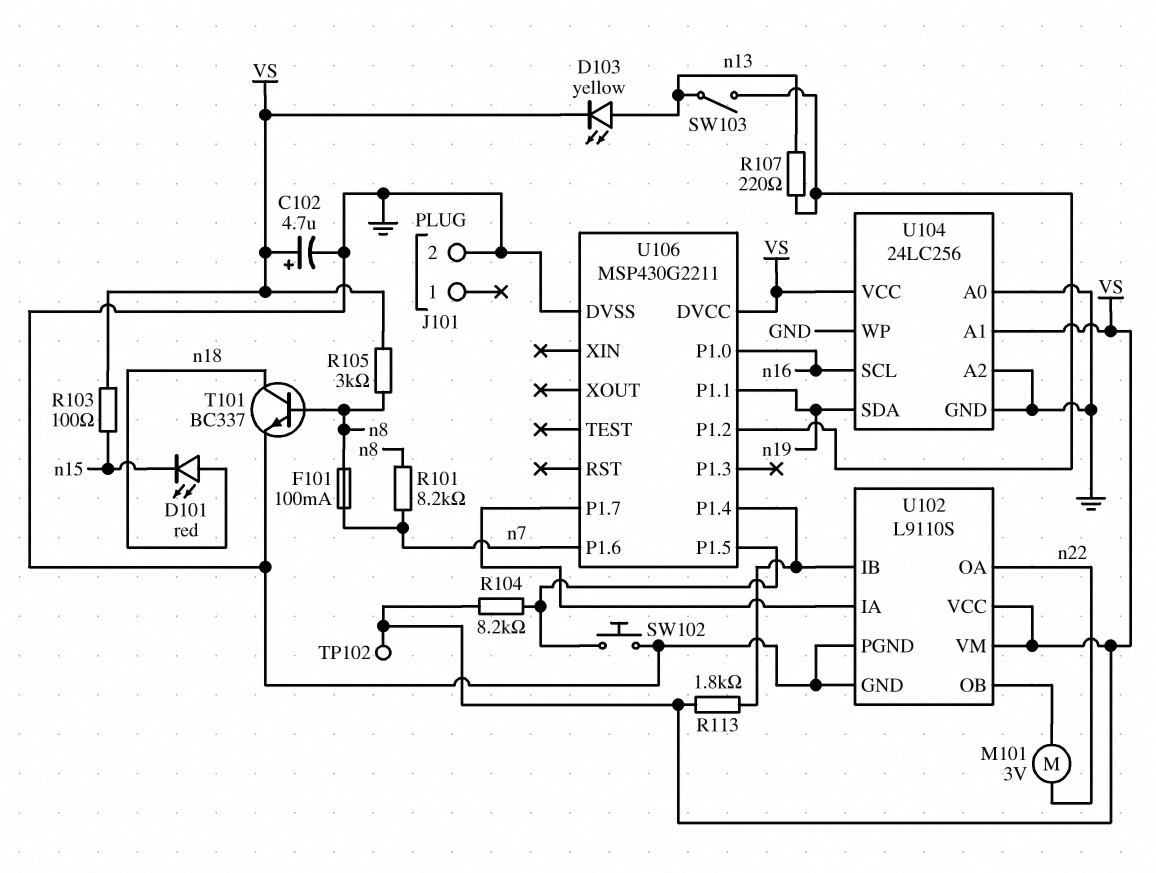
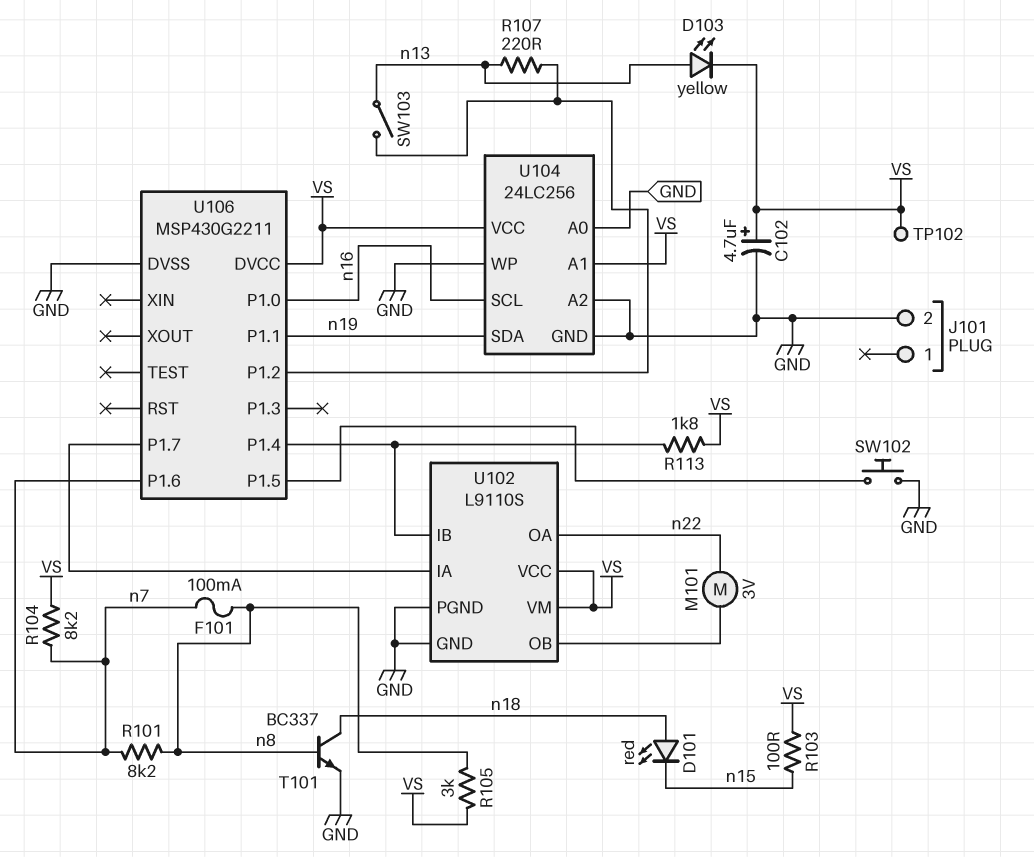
R104: 8.2k (U106/P1.5, VS) -> 8.2k (VS, n7)

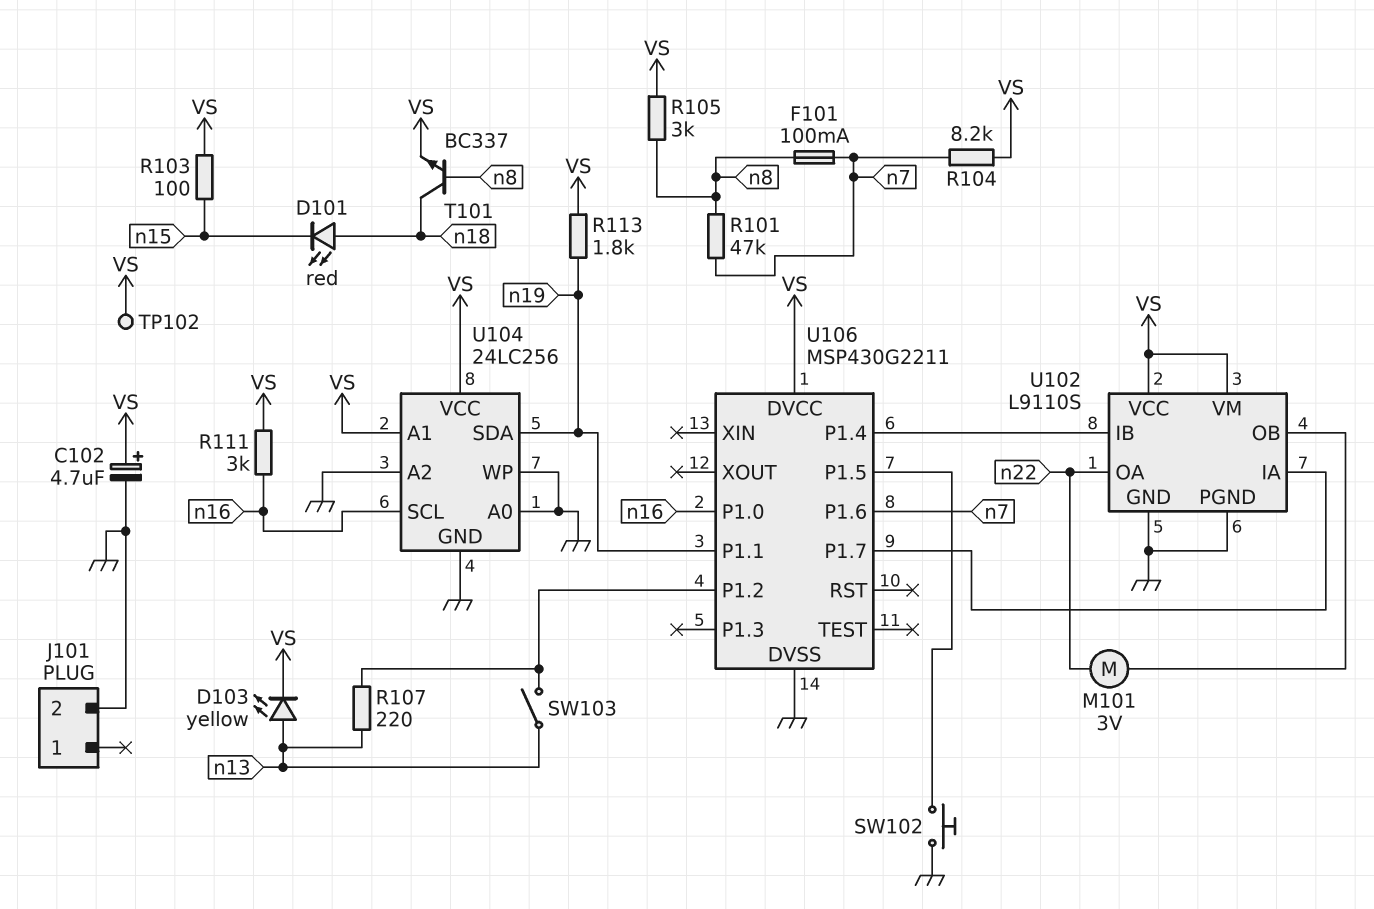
R101: 8.2k (n7, n8) -> 47k (n7, n8)
R111: none -> 3k (VS, n16)
R113: 1.8k (U102/IB, VS) -> 1.8k (VS, n19)
T101: NPN BC337 (B n8, C n18, E GND) -> NPN BC337 (B n8, C n18, E VS)

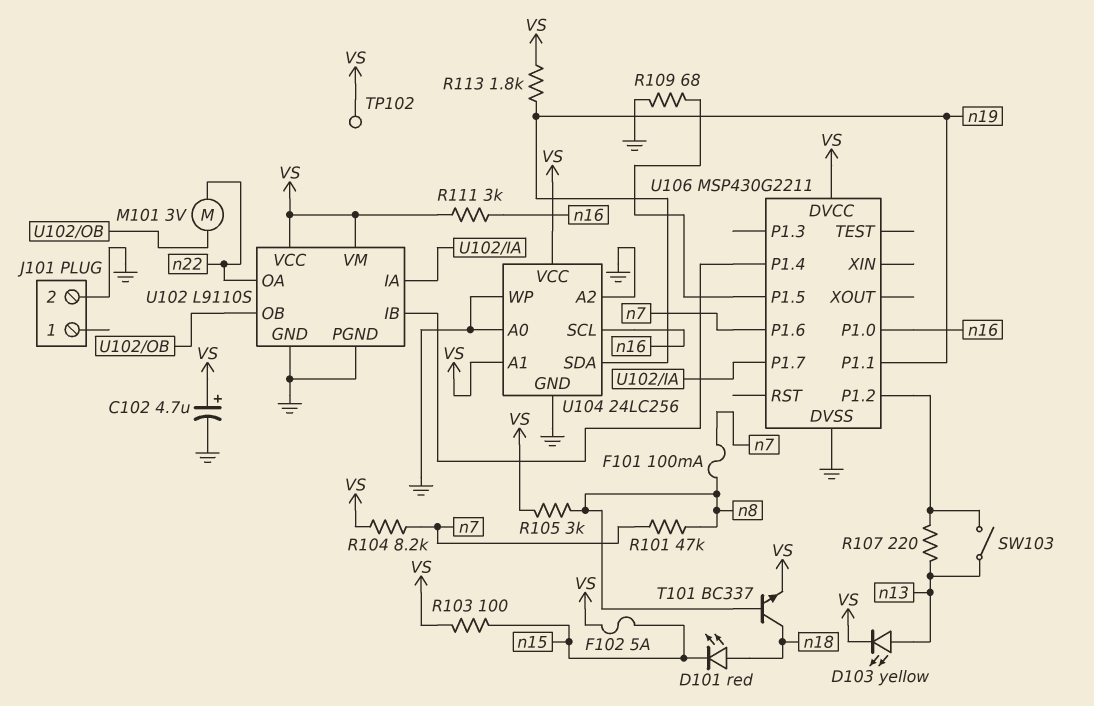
F102: none -> 5A (VS, n15)
R109: none -> 68 (GND, U106/P1.5)
SW102: button (GND, U106/P1.5) -> none

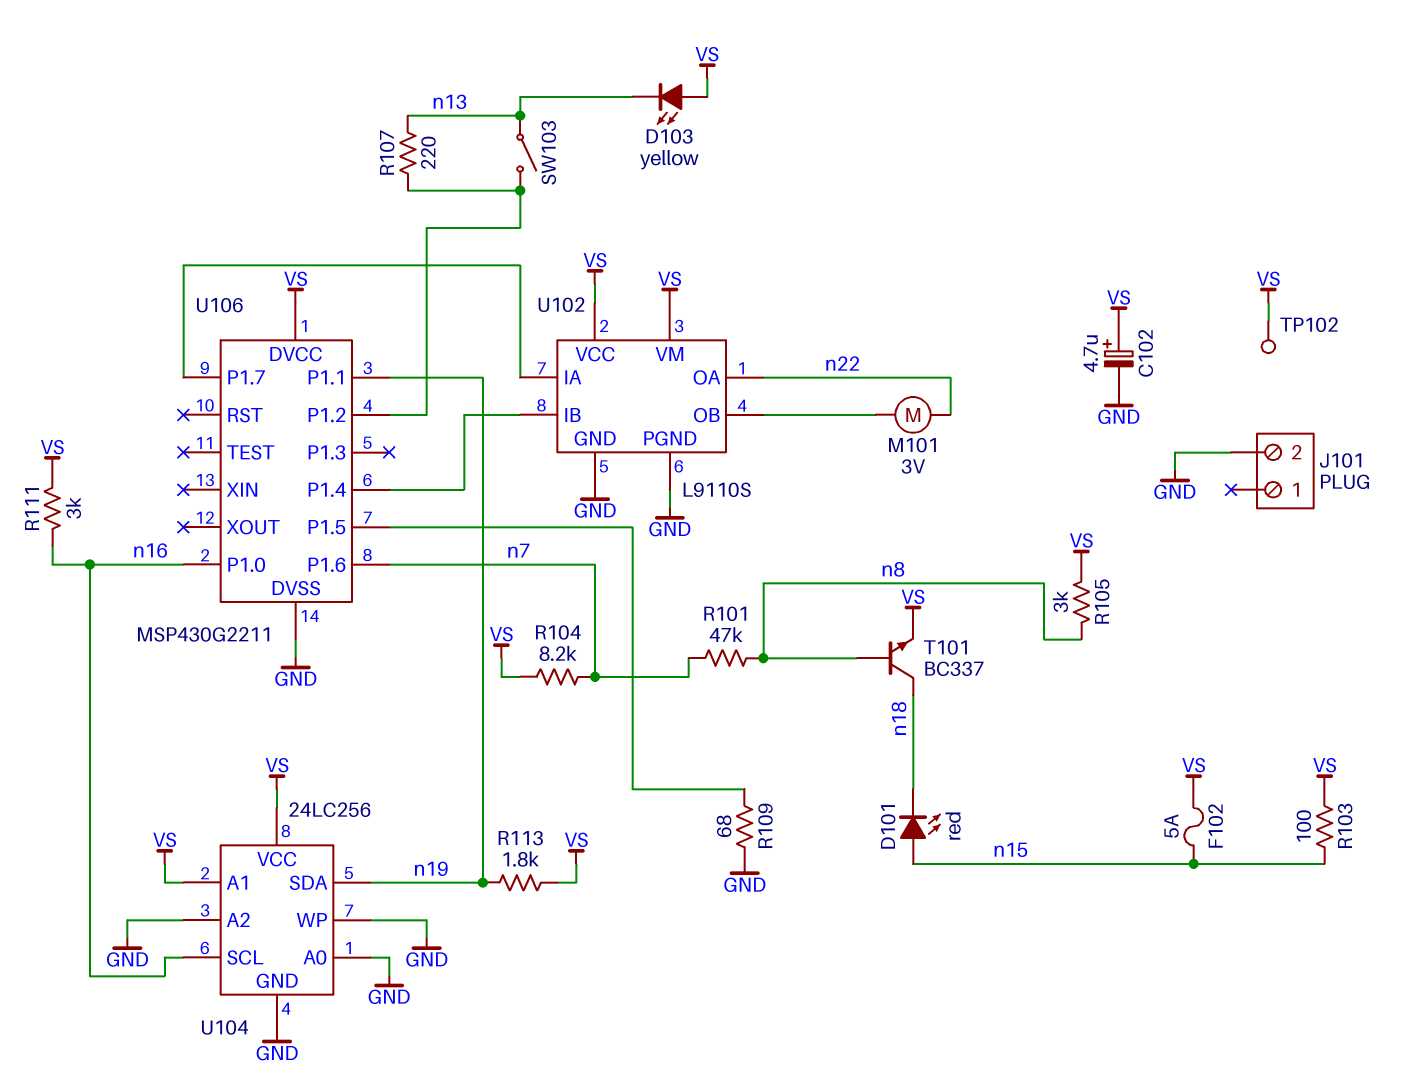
D101: LED red (A n18, K n15) -> LED red (A n15, K n18)
D103: LED yellow (A n13, K VS) -> LED yellow (A VS, K n13)
F101: 100mA (n7, n8) -> none

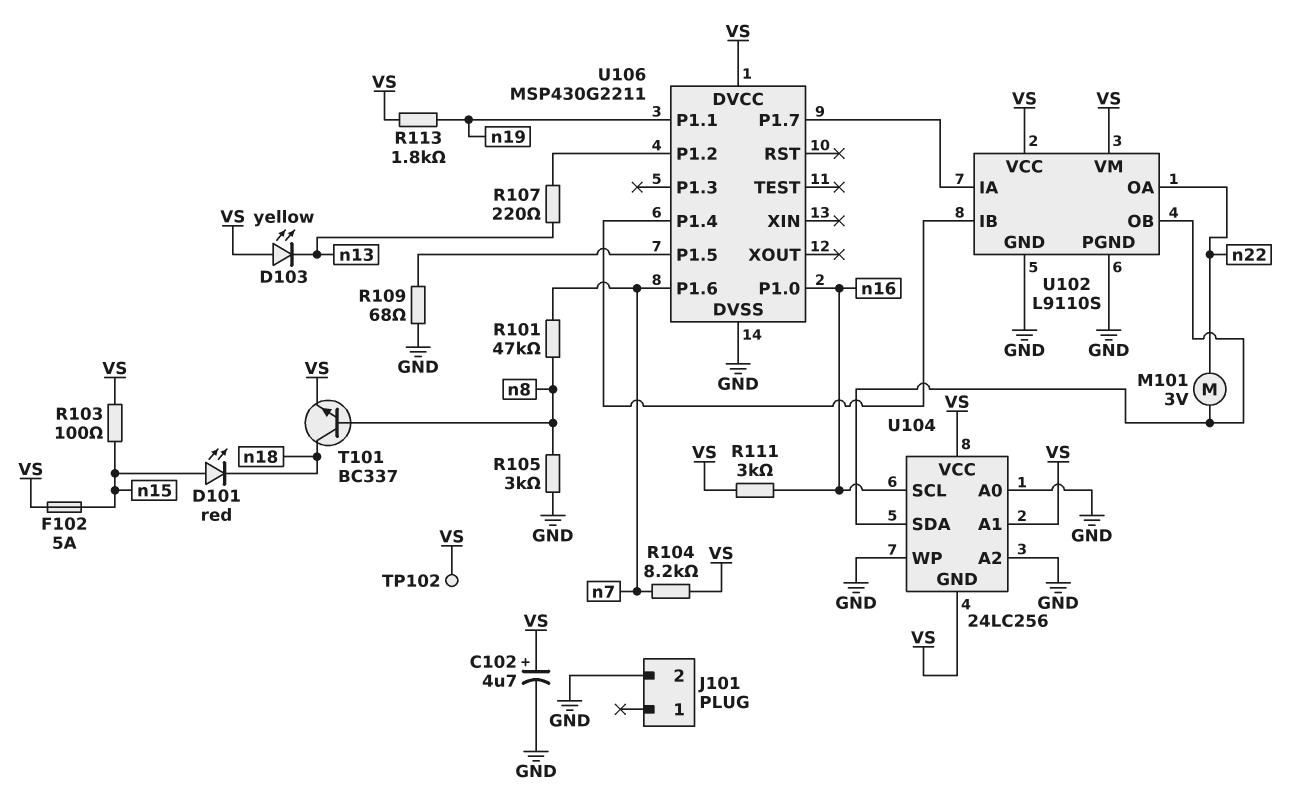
R105: 3k (VS, n8) -> 3k (GND, n8)
SW103: switch (U106/P1.2, n13) -> none
U104 pin GND: GND -> VS
U104 pin SDA: n19 -> U102/OB

